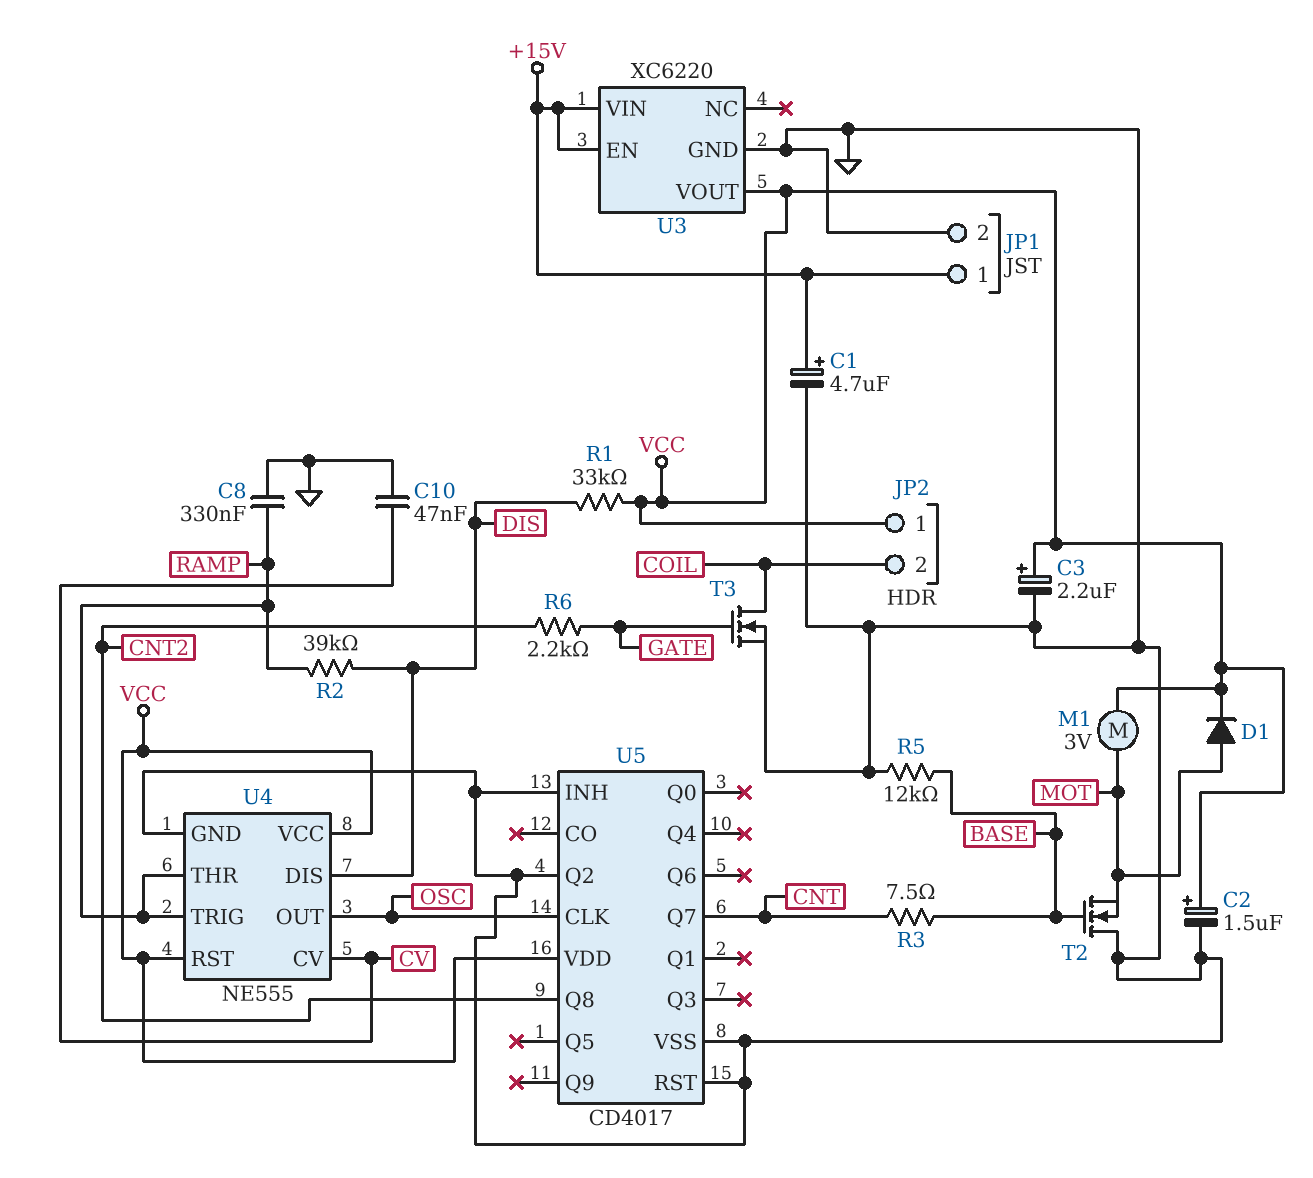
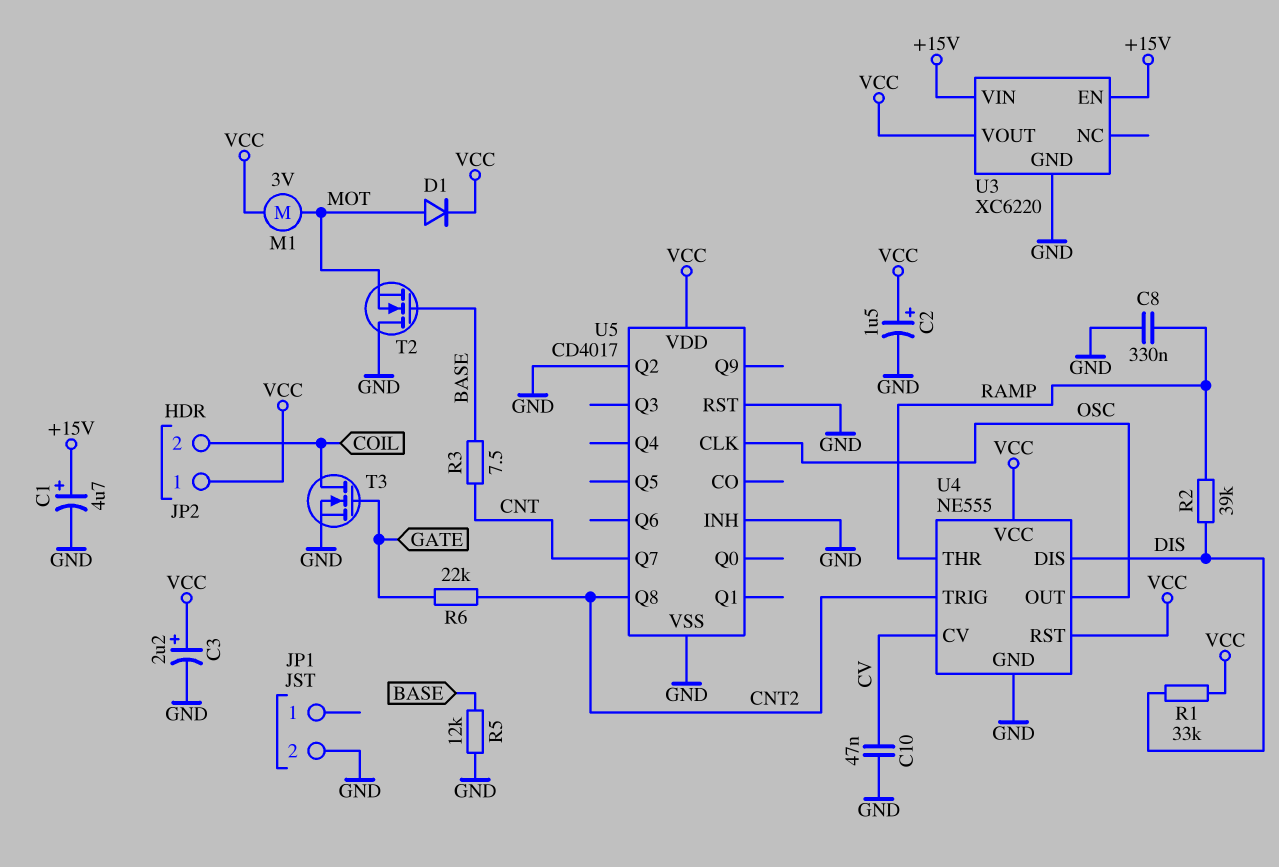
JP1 pin 1: +15V -> none
R6: 2.2k (CNT2, GATE) -> 22k (CNT2, GATE)
U4 pin TRIG: RAMP -> CNT2

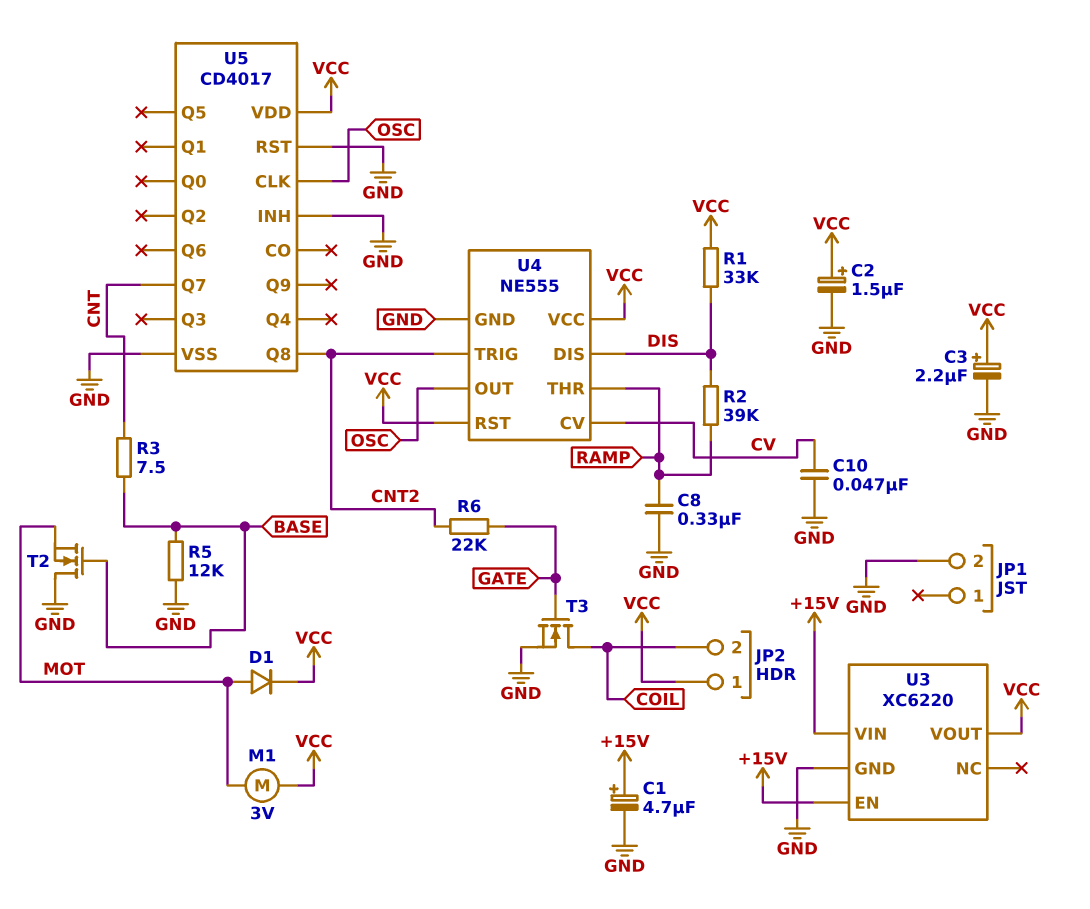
U5 pin Q2: GND -> none

